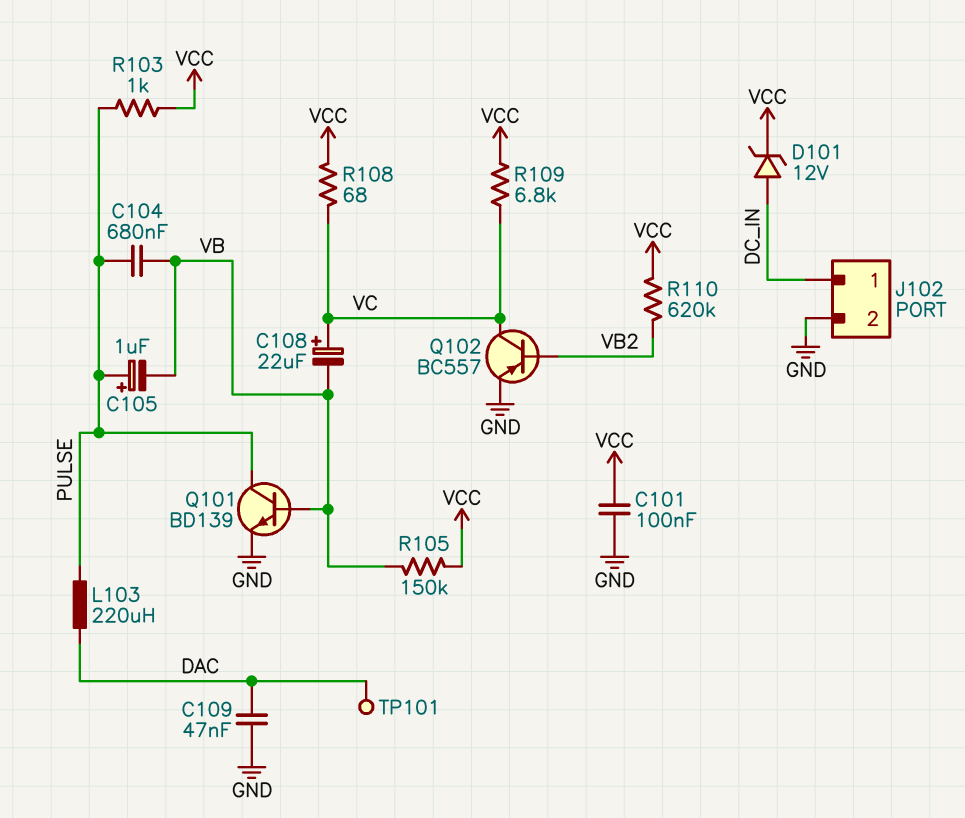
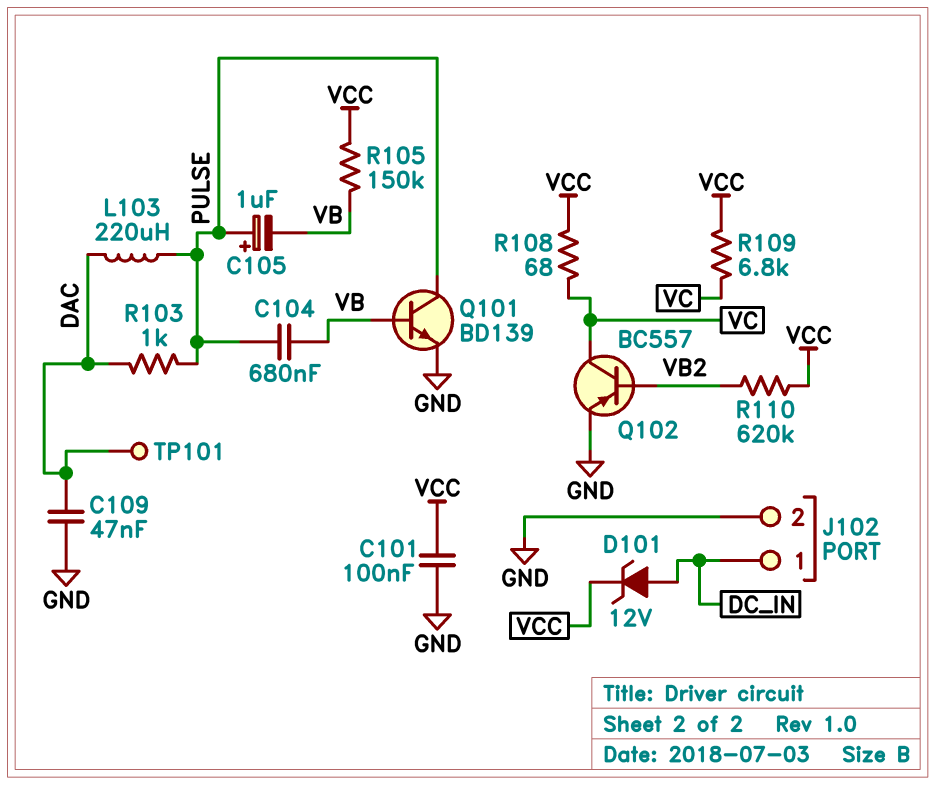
C108: 22uF (plus VC, minus VB) -> none
R103: 1k (PULSE, VCC) -> 1k (DAC, PULSE)

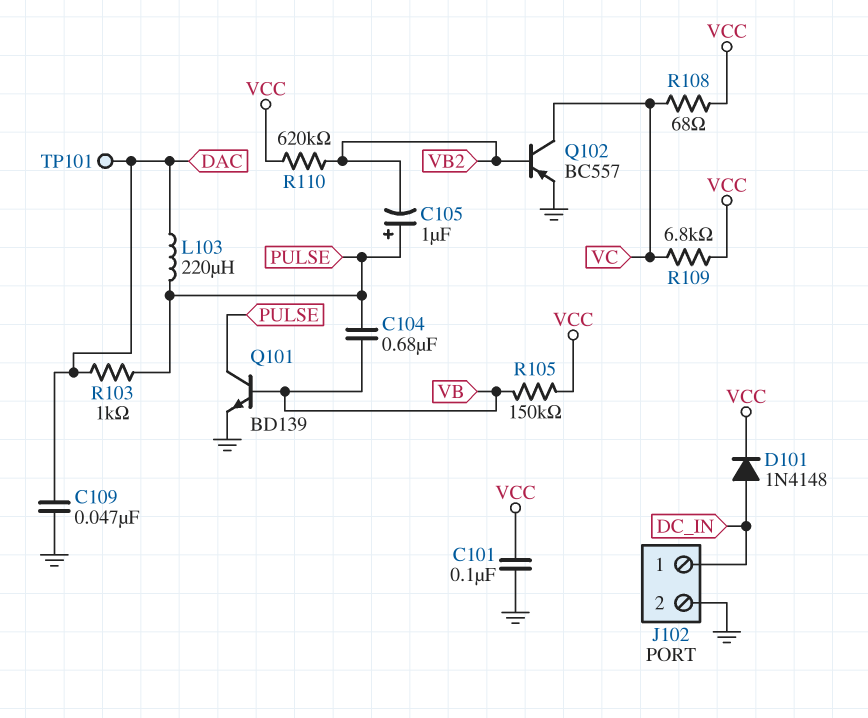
C105: 1uF (plus PULSE, minus VB) -> 1uF (plus PULSE, minus VB2)
D101: zener 12V (A DC_IN, K VCC) -> diode 1N4148 (A DC_IN, K VCC)

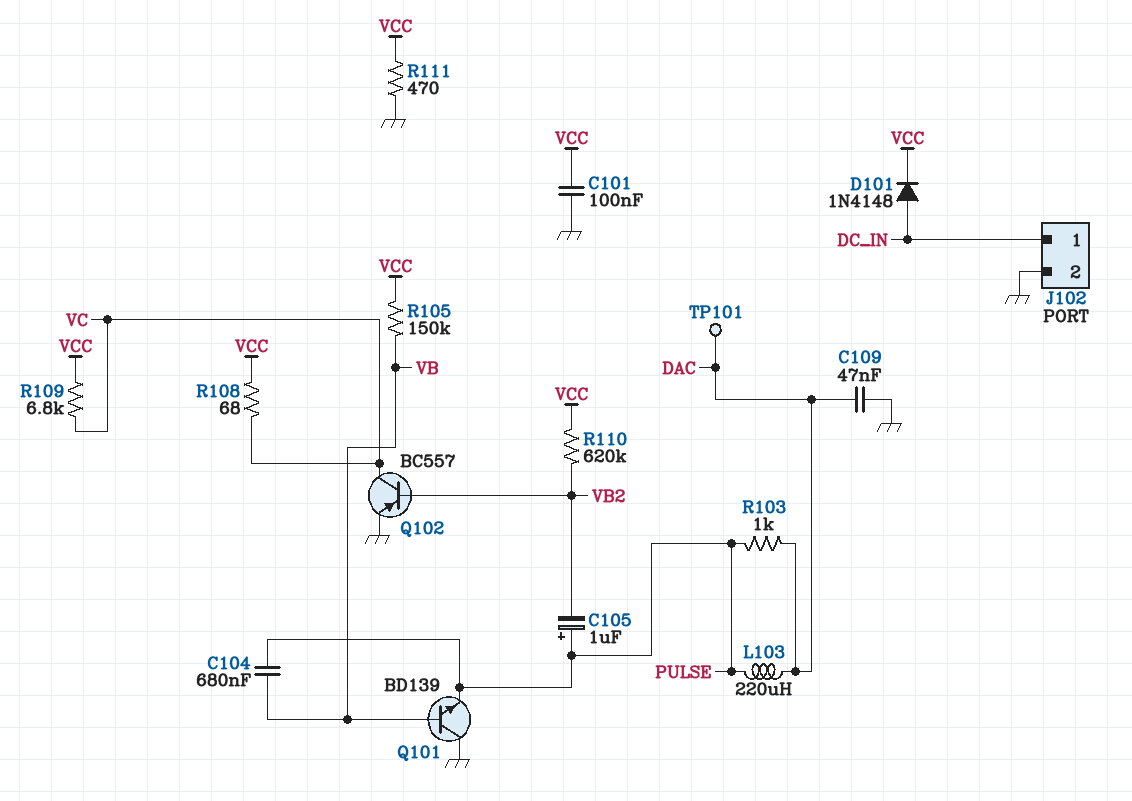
Q101: NPN BD139 (B VB, C PULSE, E GND) -> NPN BD139 (B VB, C GND, E PULSE)
R111: none -> 470 (GND, VCC)

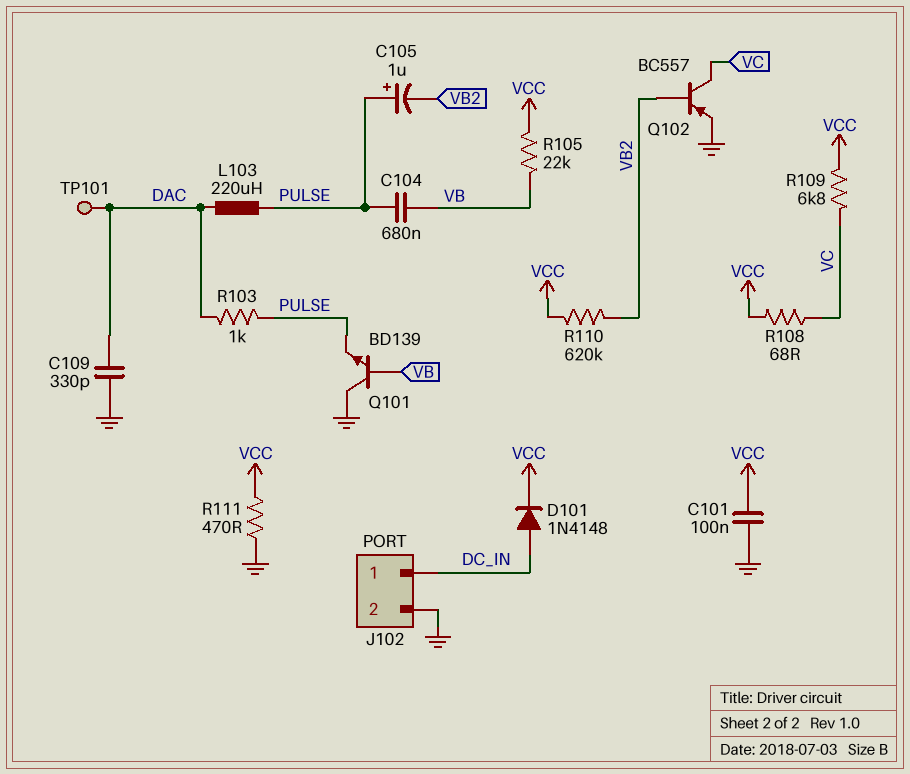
C109: 47nF (DAC, GND) -> 330pF (DAC, GND)
R105: 150k (VB, VCC) -> 22k (VB, VCC)

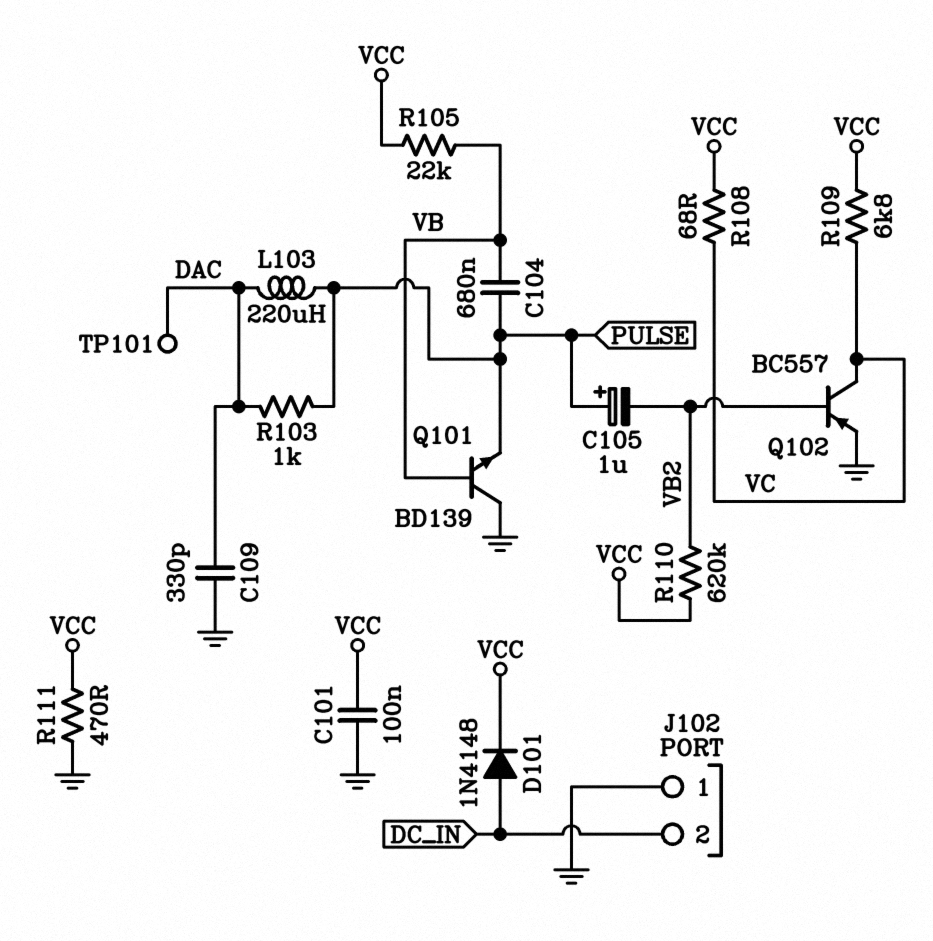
J102 pin 1: DC_IN -> GND
J102 pin 2: GND -> DC_IN

